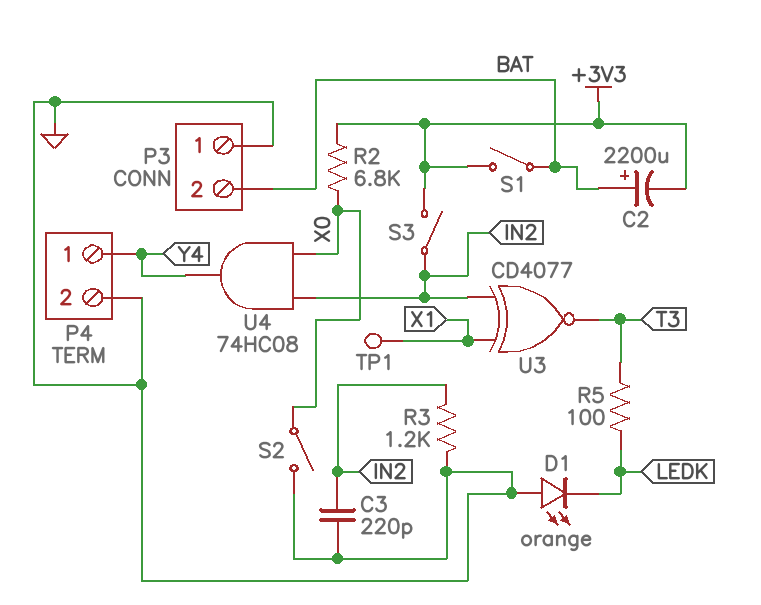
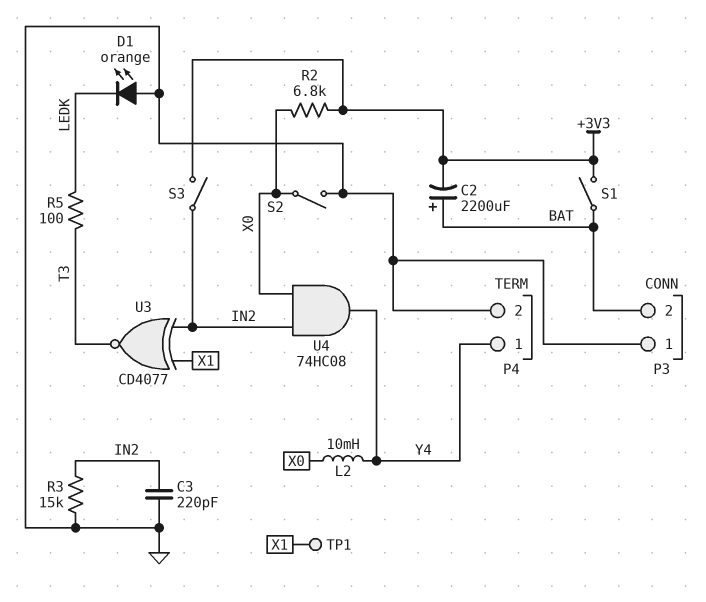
L2: none -> 10mH (X0, Y4)
R3: 1.2k (GND, IN2) -> 15k (GND, IN2)

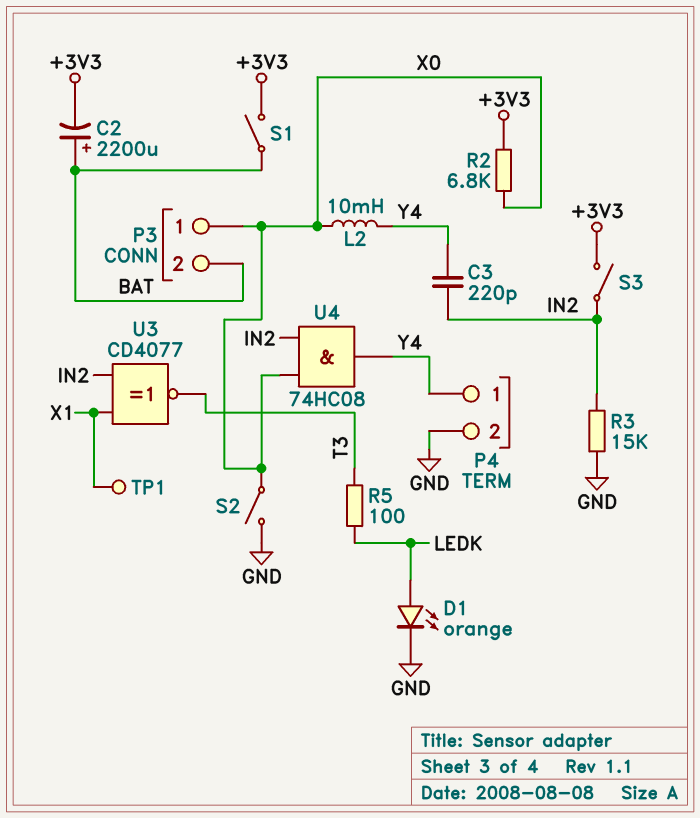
C3: 220pF (GND, IN2) -> 220pF (IN2, Y4)
D1: LED orange (A GND, K LEDK) -> LED orange (A LEDK, K GND)
P3 pin 1: GND -> X0

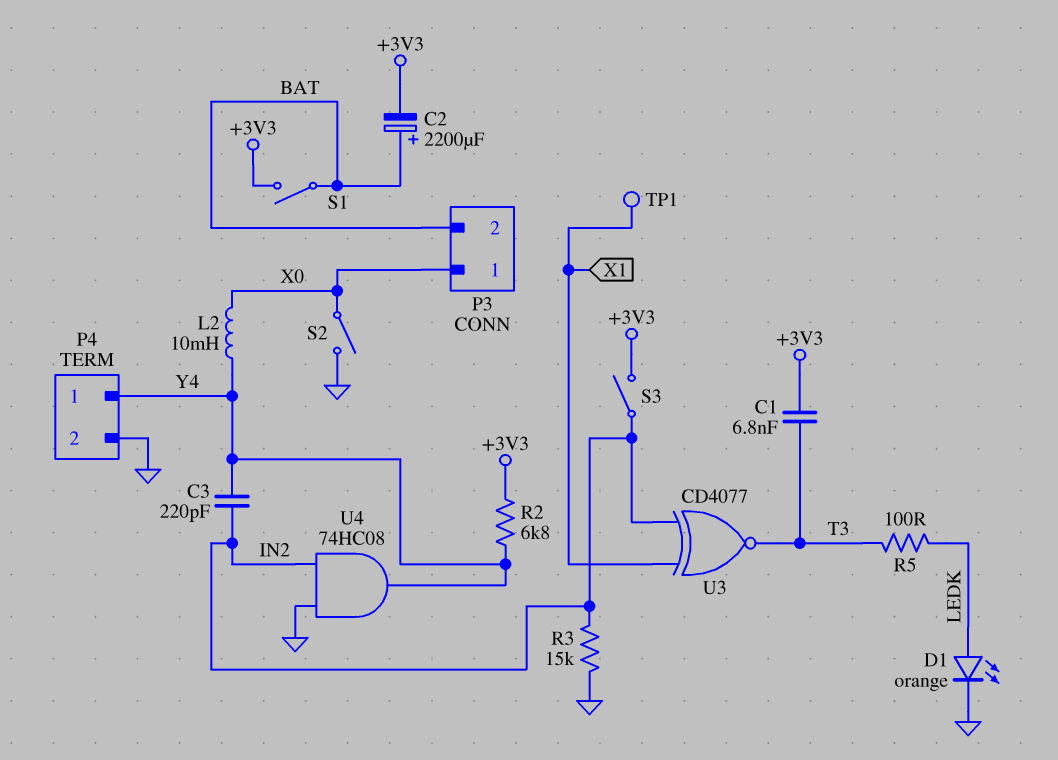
C1: none -> 6.8nF (+3V3, T3)
R2: 6.8k (+3V3, X0) -> 6.8k (+3V3, Y4)
U4: AND 74HC08 (in IN2, in X0, out Y4) -> AND 74HC08 (in GND, in IN2, out Y4)

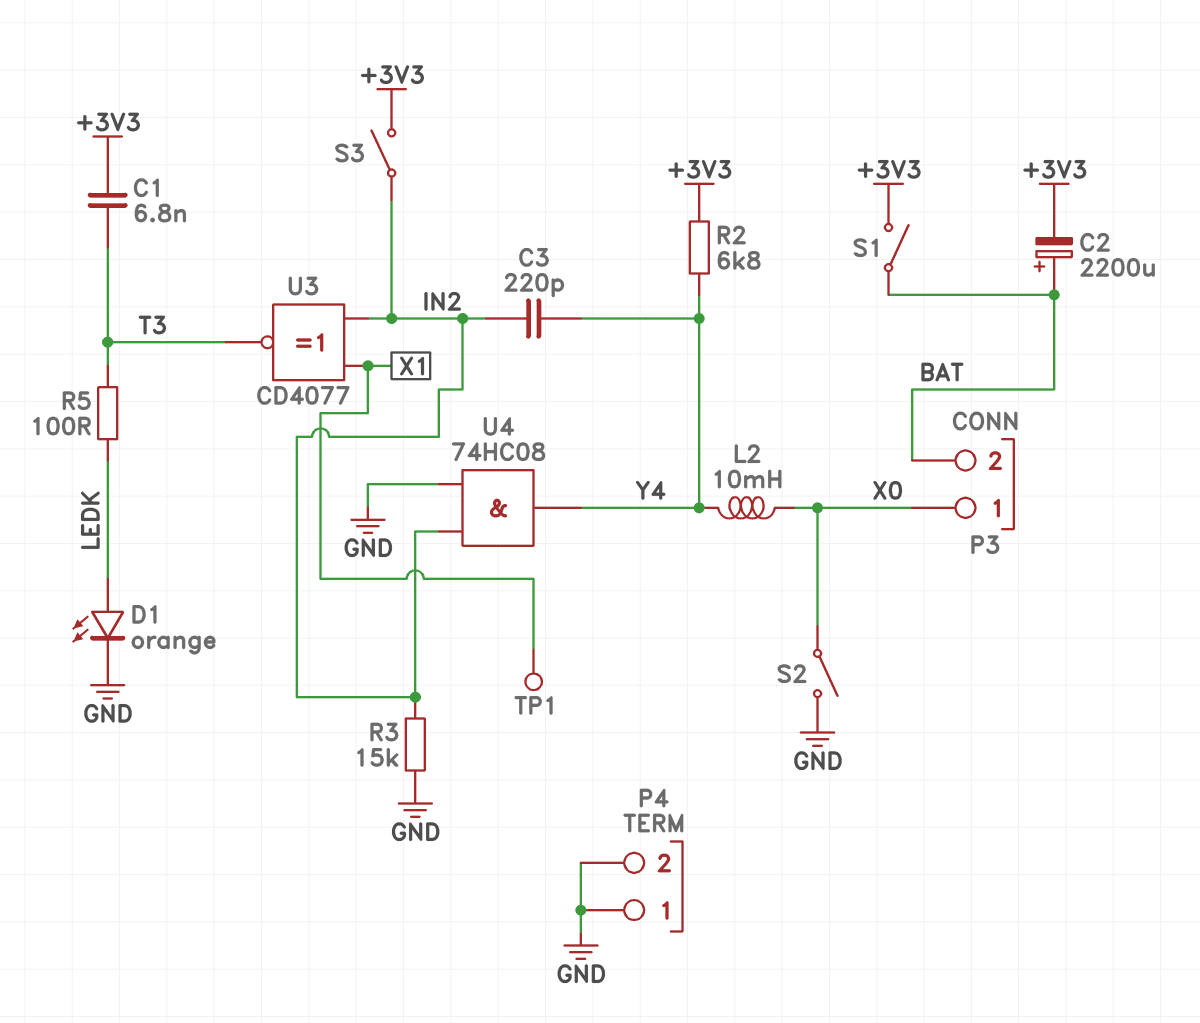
P4 pin 1: Y4 -> GND

